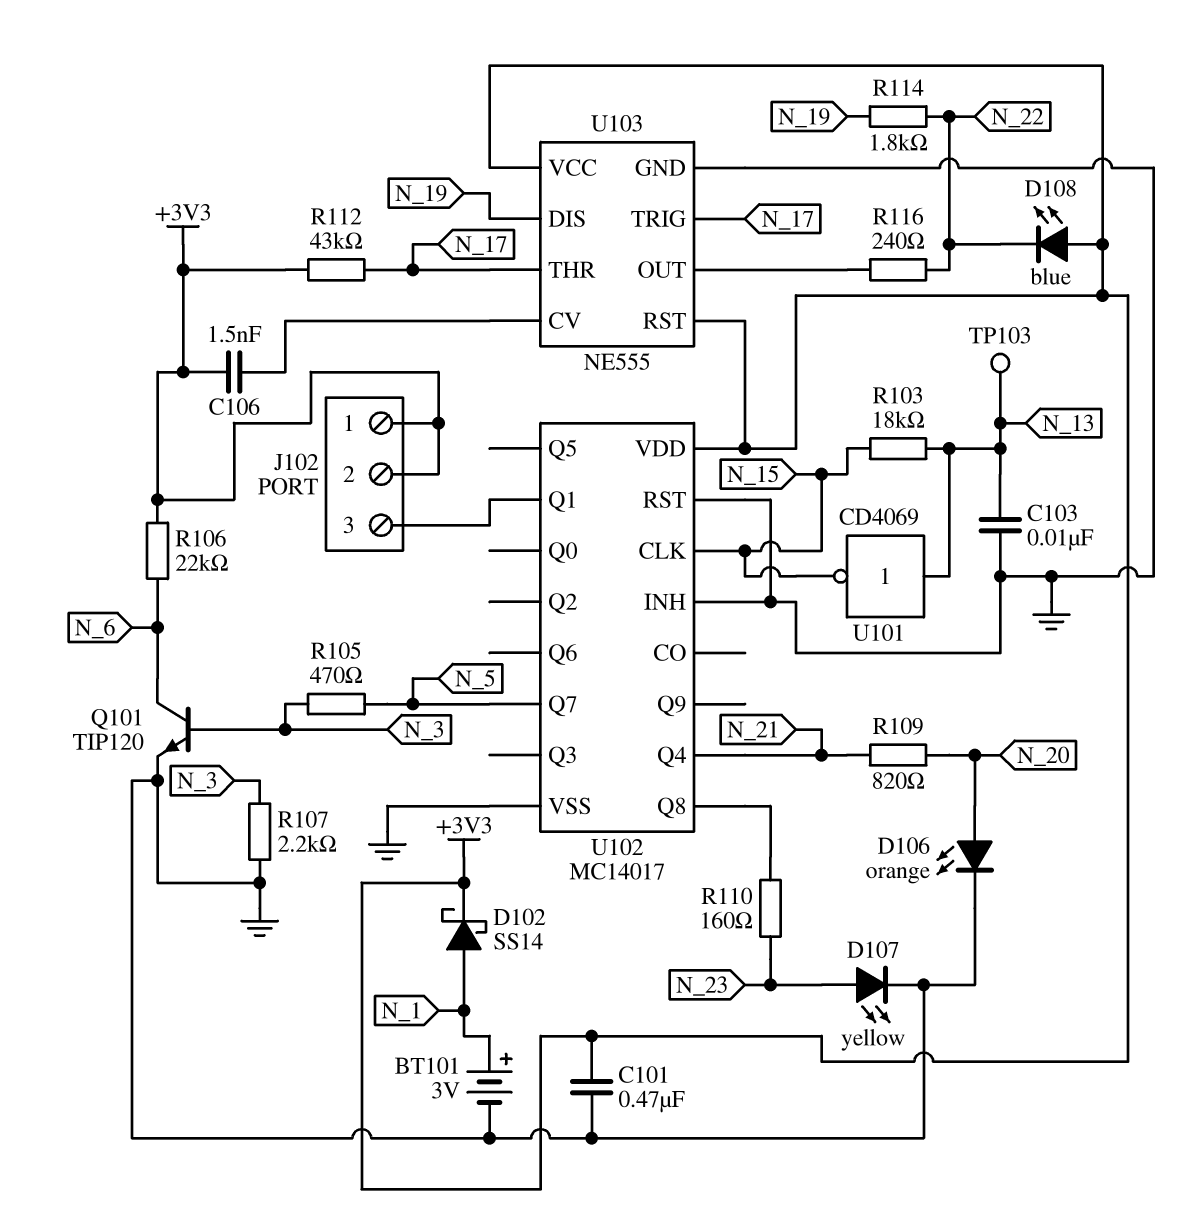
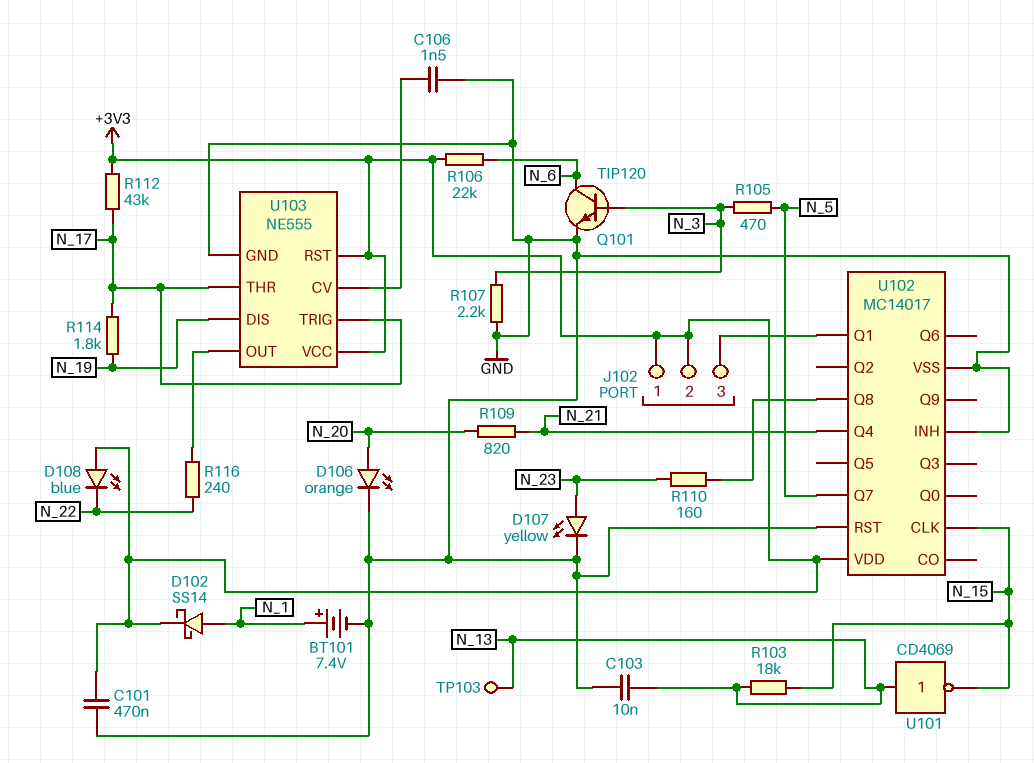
BT101: 3V (plus N_1, minus GND) -> 7.4V (plus N_1, minus GND)
C106: 1.5nF (+3V3, U103/CV) -> 1.5nF (GND, U103/CV)
R114: 1.8k (N_19, N_22) -> 1.8k (N_17, N_19)

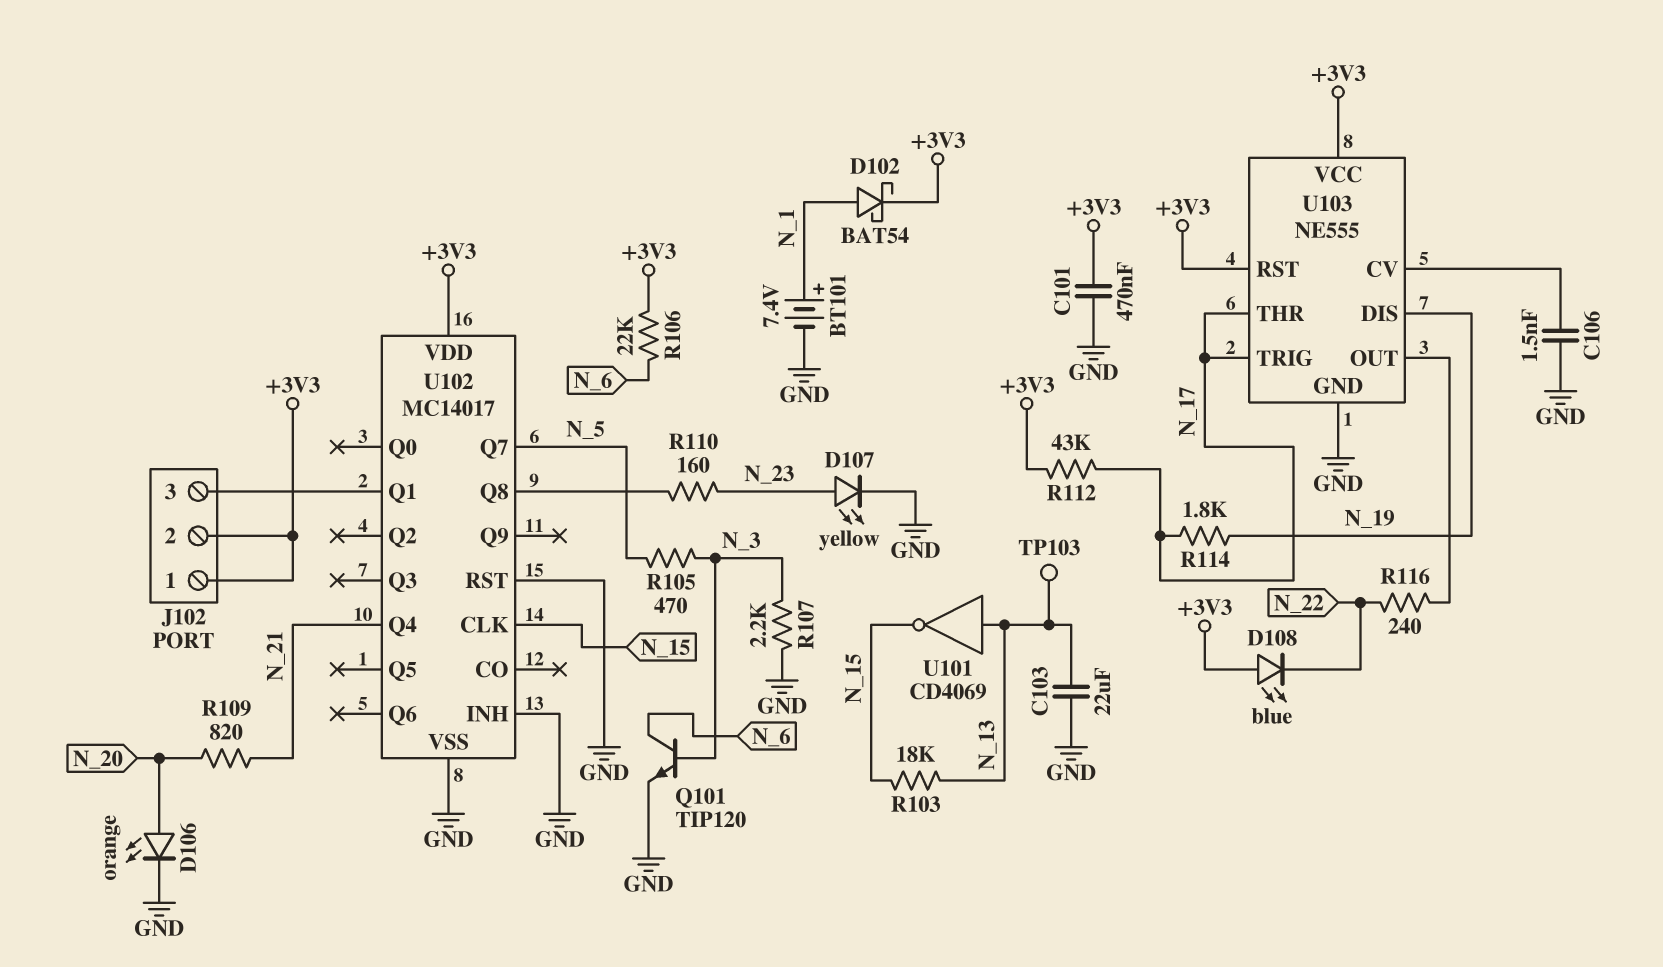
C103: 10nF (GND, N_13) -> 22uF (GND, N_13)
D102: schottky SS14 (A N_1, K +3V3) -> schottky BAT54 (A N_1, K +3V3)

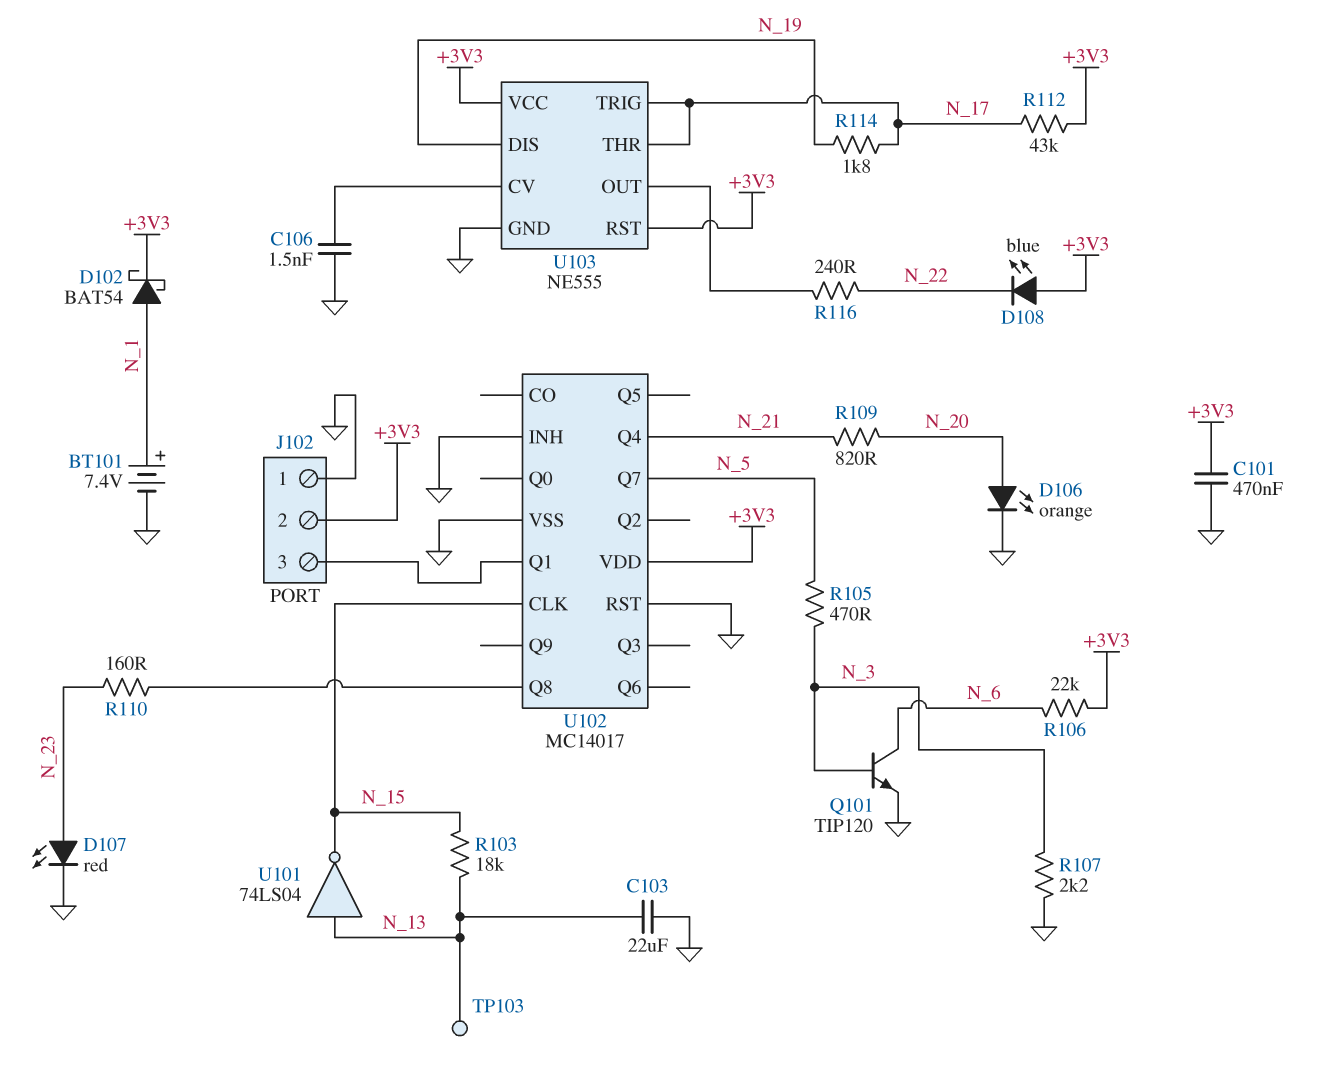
D107: LED yellow (A N_23, K GND) -> LED red (A N_23, K GND)
J102 pin 1: +3V3 -> GND
U101: NOT CD4069 (in N_13, out N_15) -> NOT 74LS04 (in N_13, out N_15)

